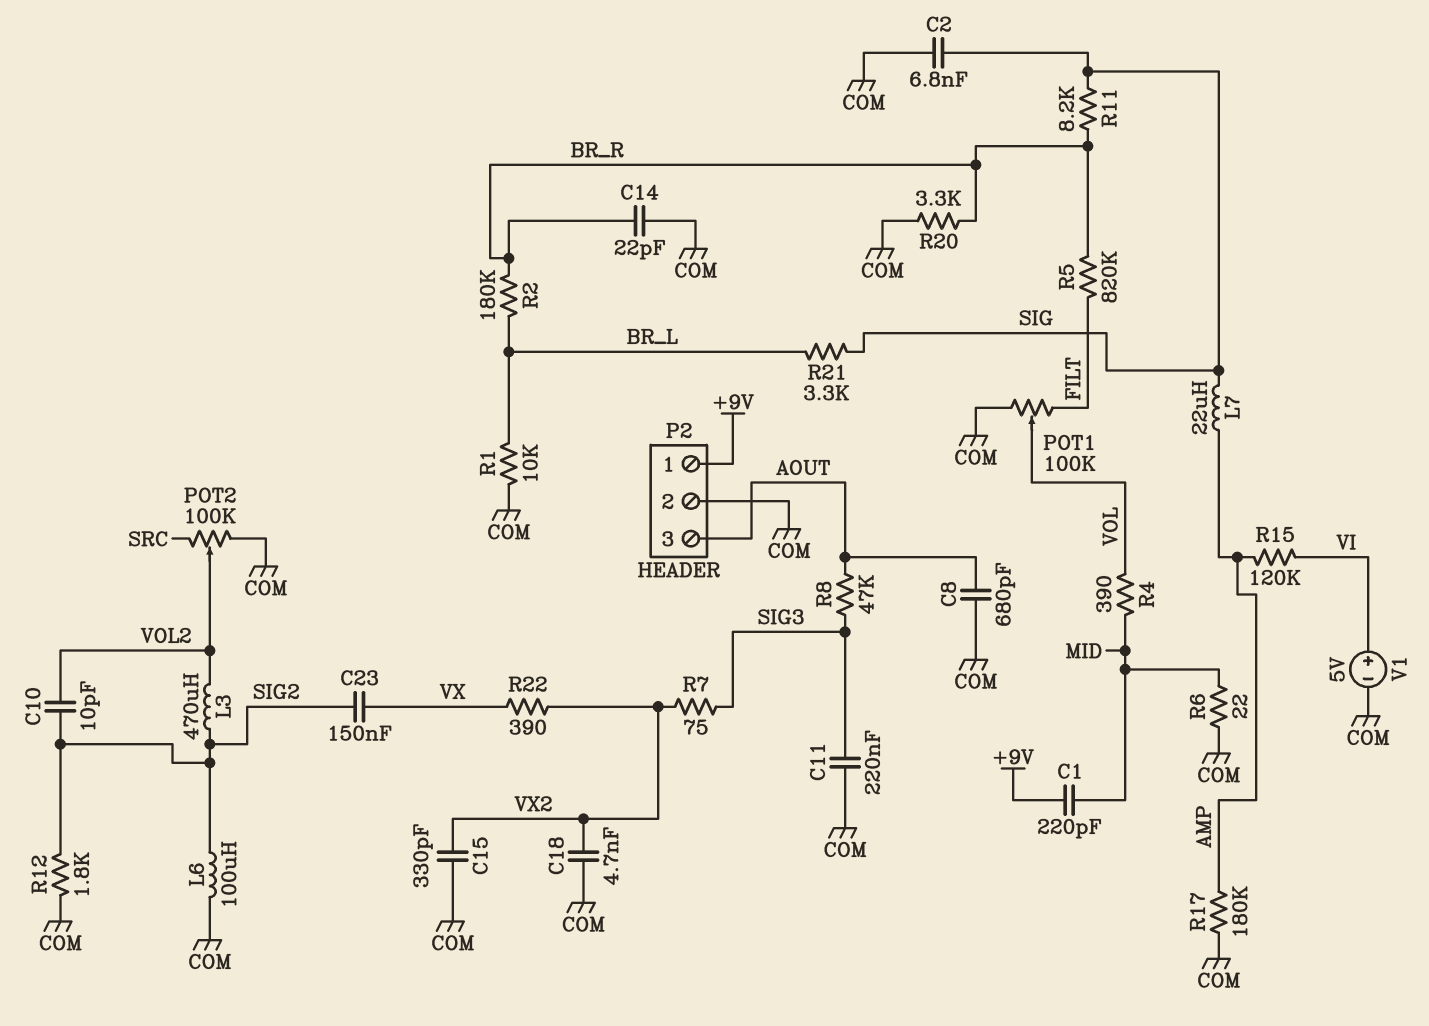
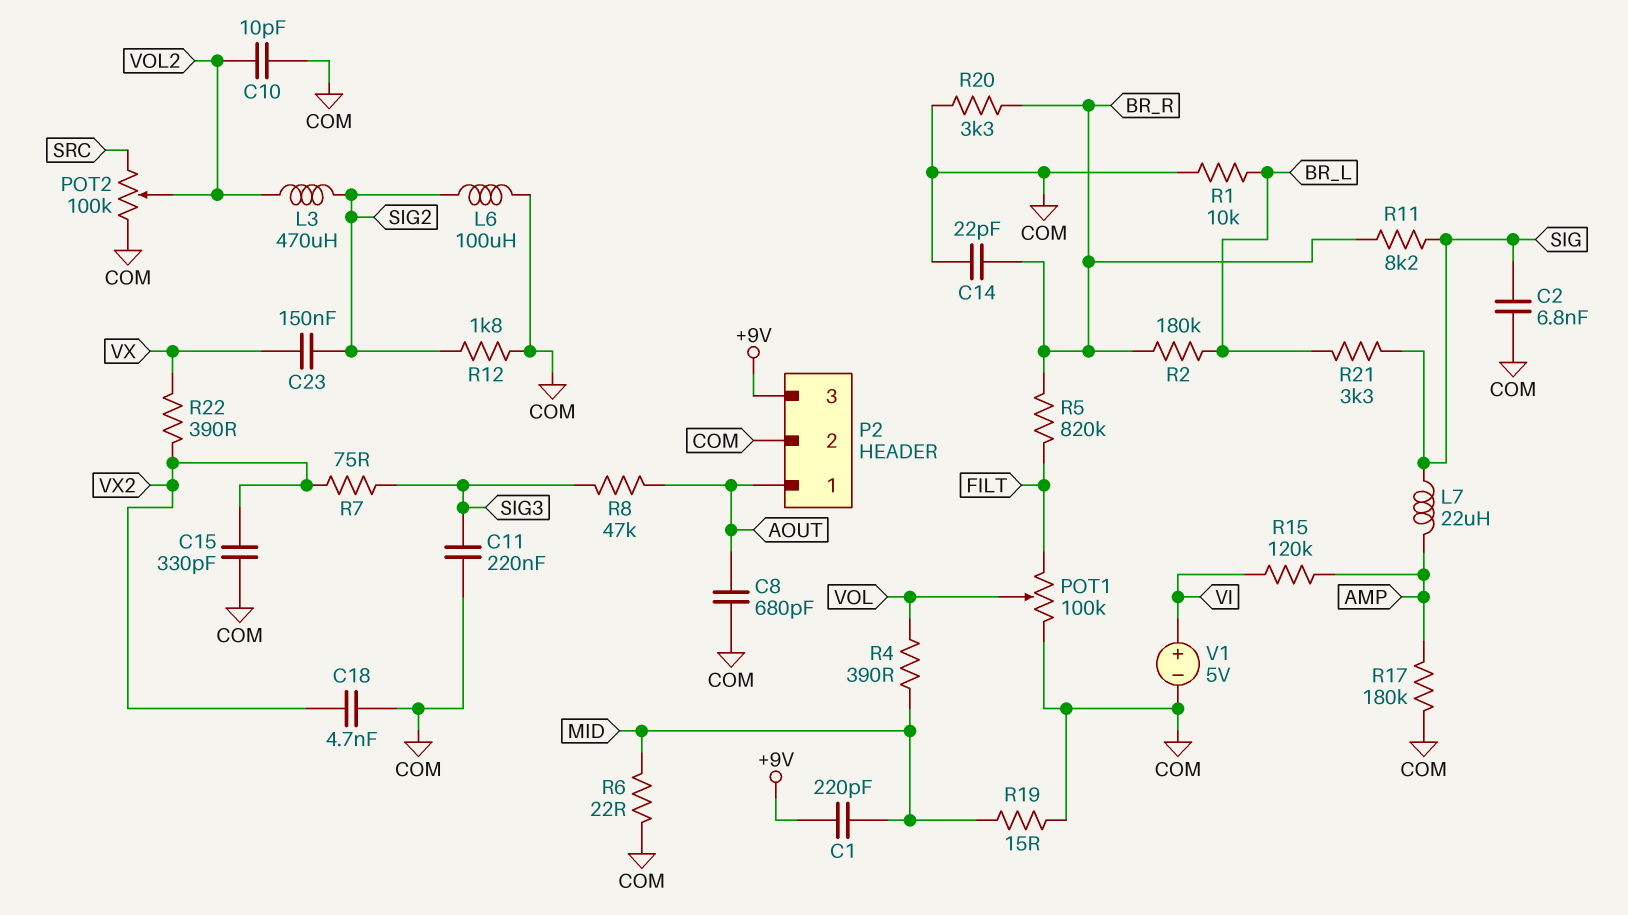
C10: 10pF (SIG2, VOL2) -> 10pF (COM, VOL2)
P2 pin 1: +9V -> AOUT
P2 pin 3: AOUT -> +9V
R19: none -> 15 (COM, MID)

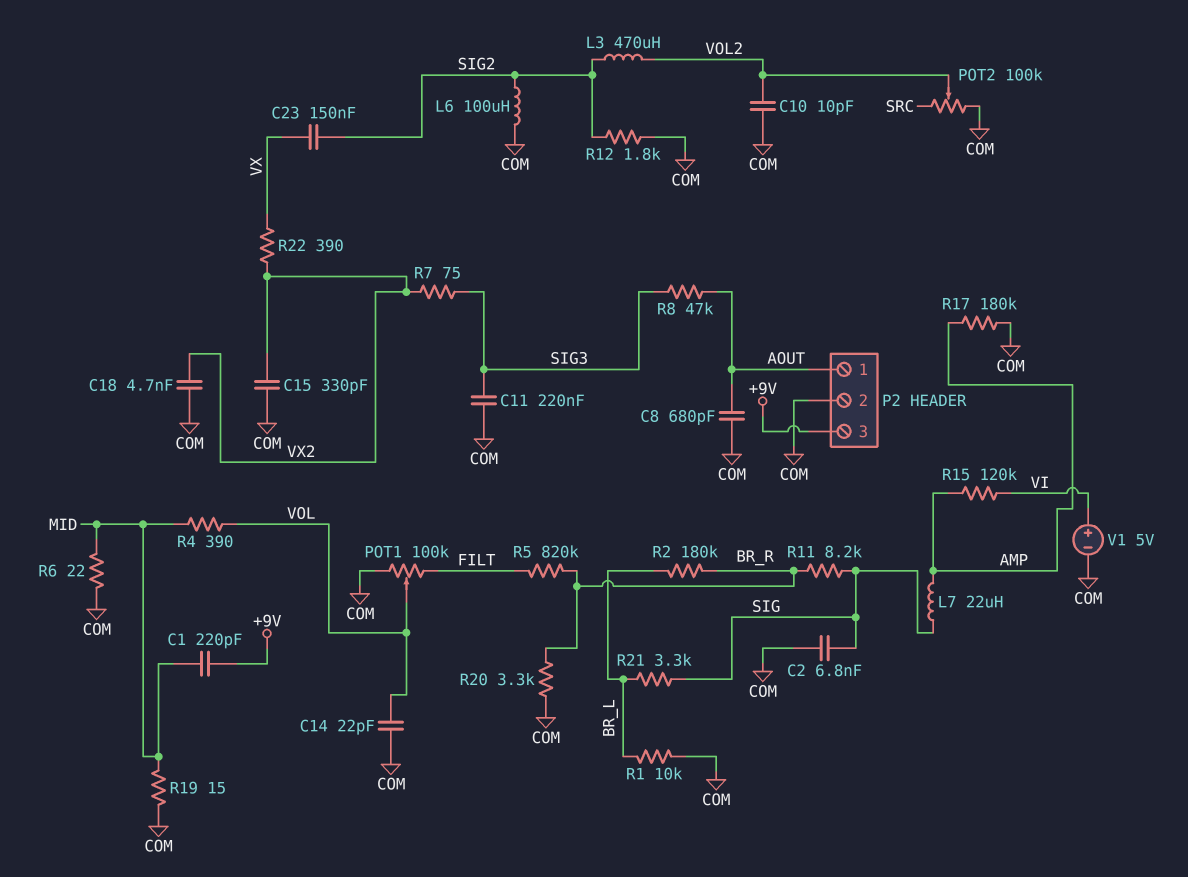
C14: 22pF (BR_R, COM) -> 22pF (COM, VOL)

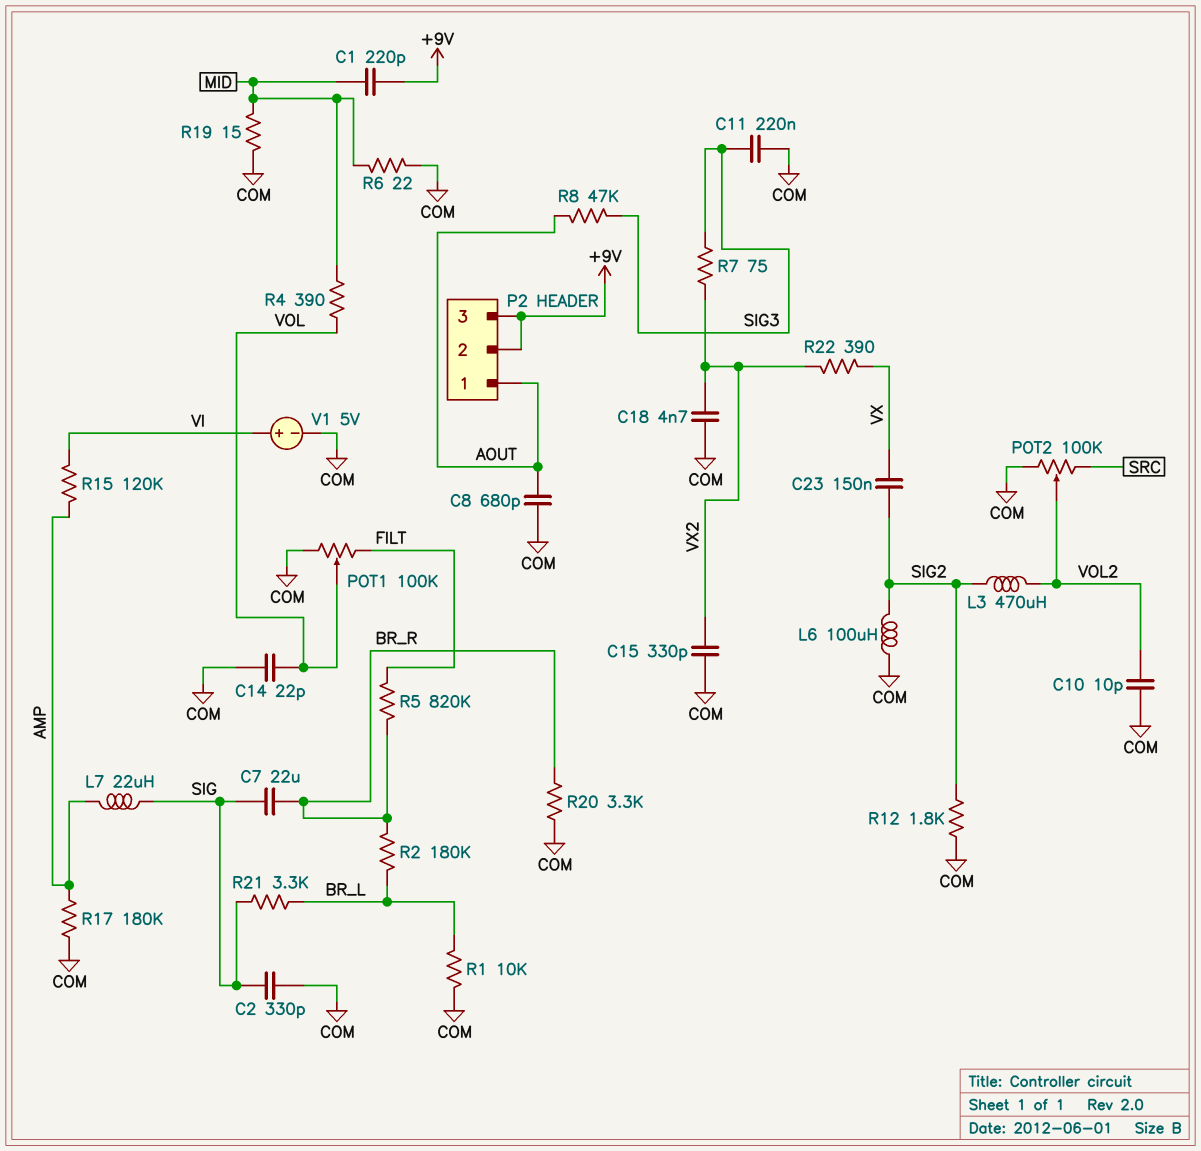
C2: 6.8nF (COM, SIG) -> 330pF (COM, SIG)
C7: none -> 22uF (BR_R, SIG)
P2 pin 2: COM -> +9V
R11: 8.2k (BR_R, SIG) -> none

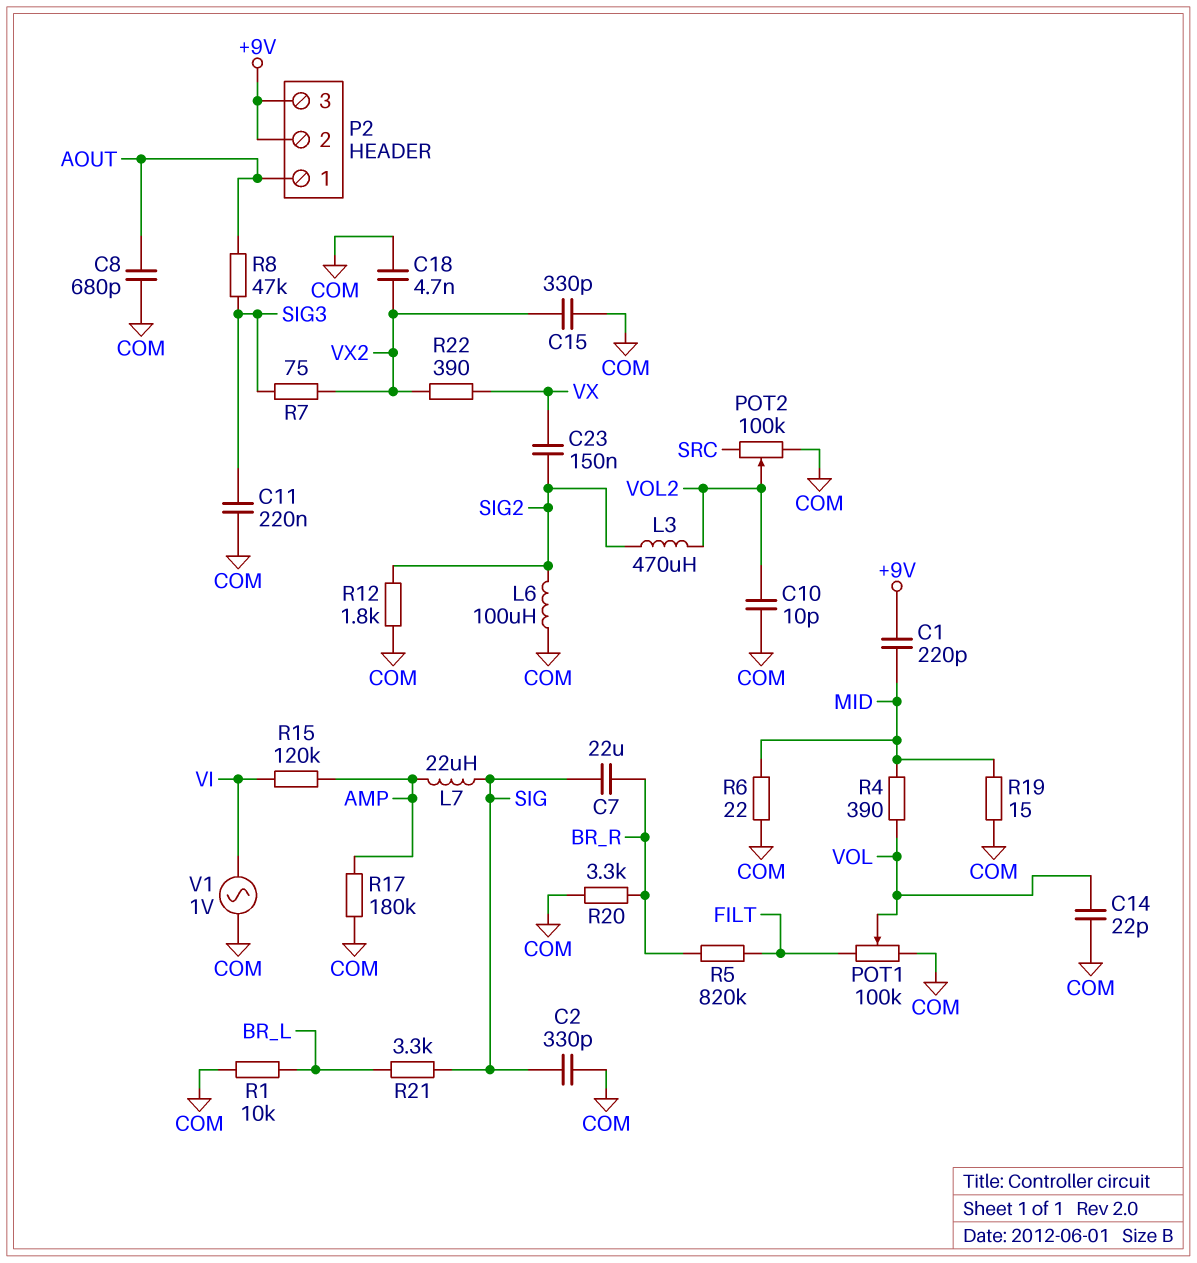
R2: 180k (BR_L, BR_R) -> none
V1: 5V (plus VI, minus COM) -> AC 1V (COM, VI)

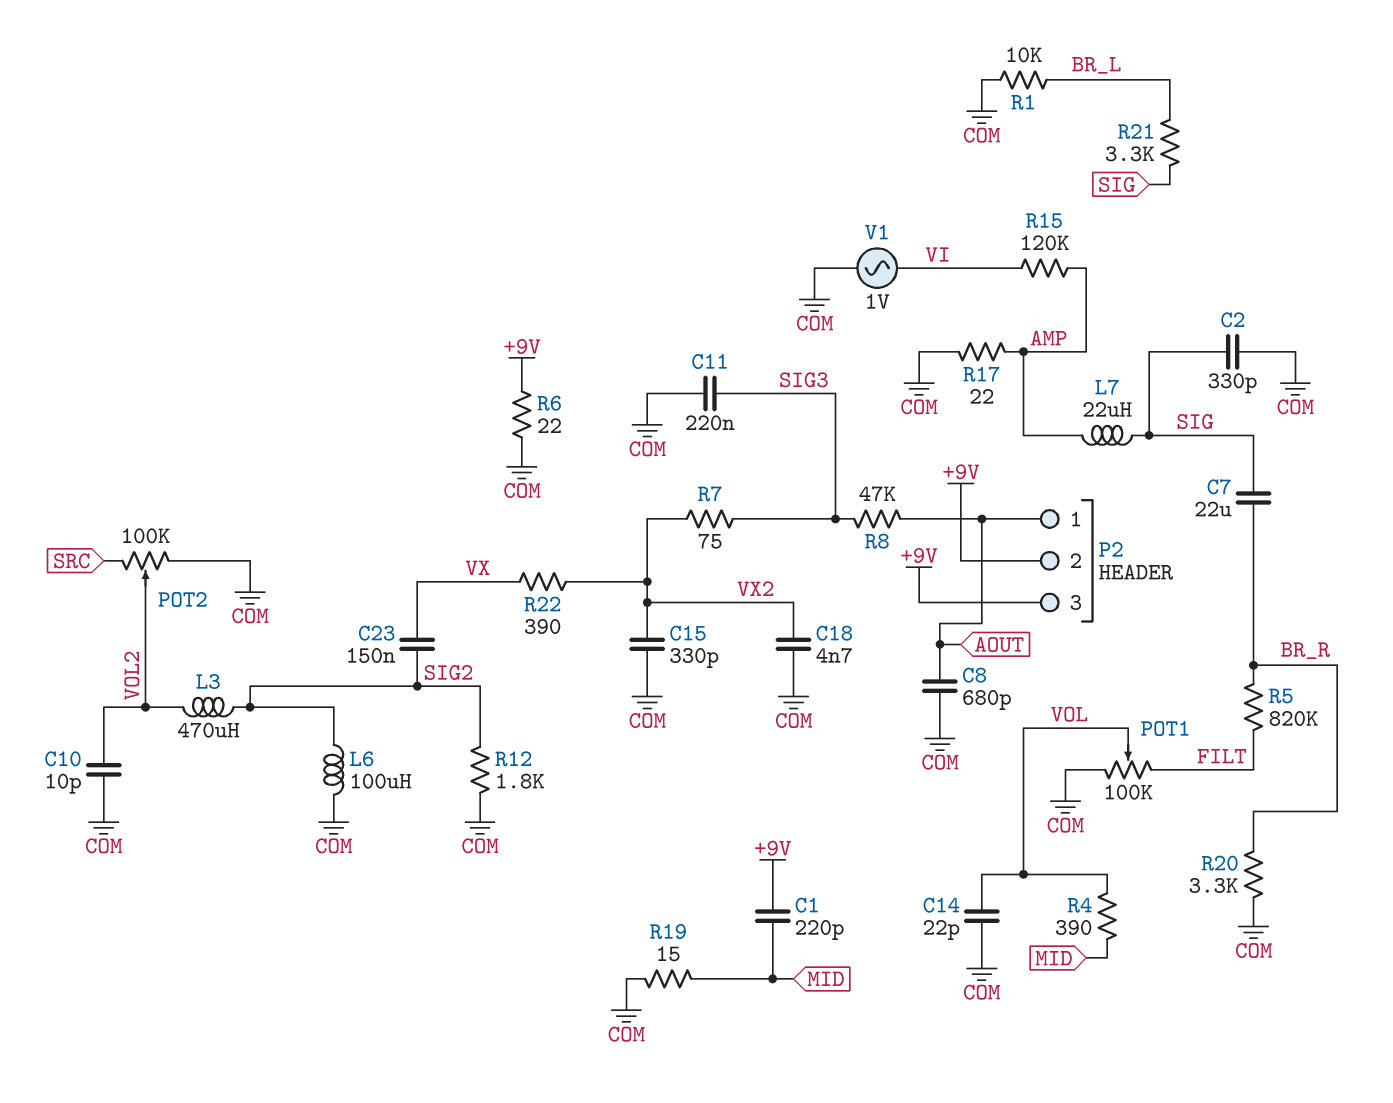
R6: 22 (COM, MID) -> 22 (+9V, COM)
R17: 180k (AMP, COM) -> 22 (AMP, COM)

